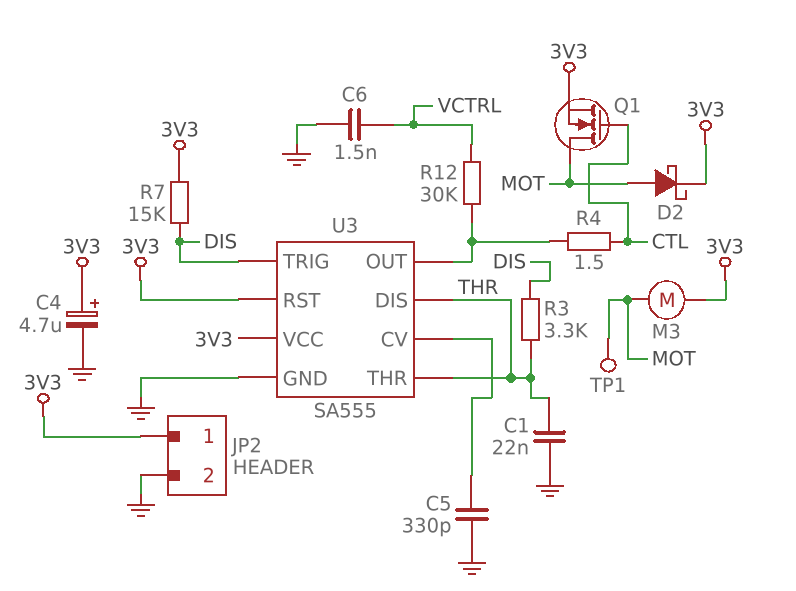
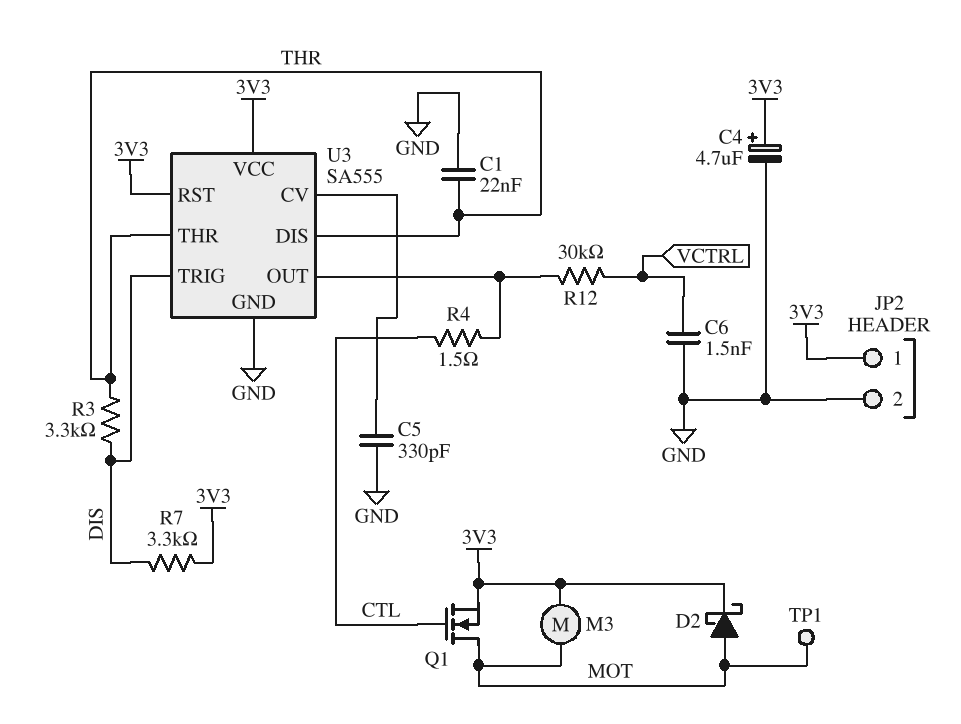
R7: 15k (3V3, DIS) -> 3.3k (3V3, DIS)

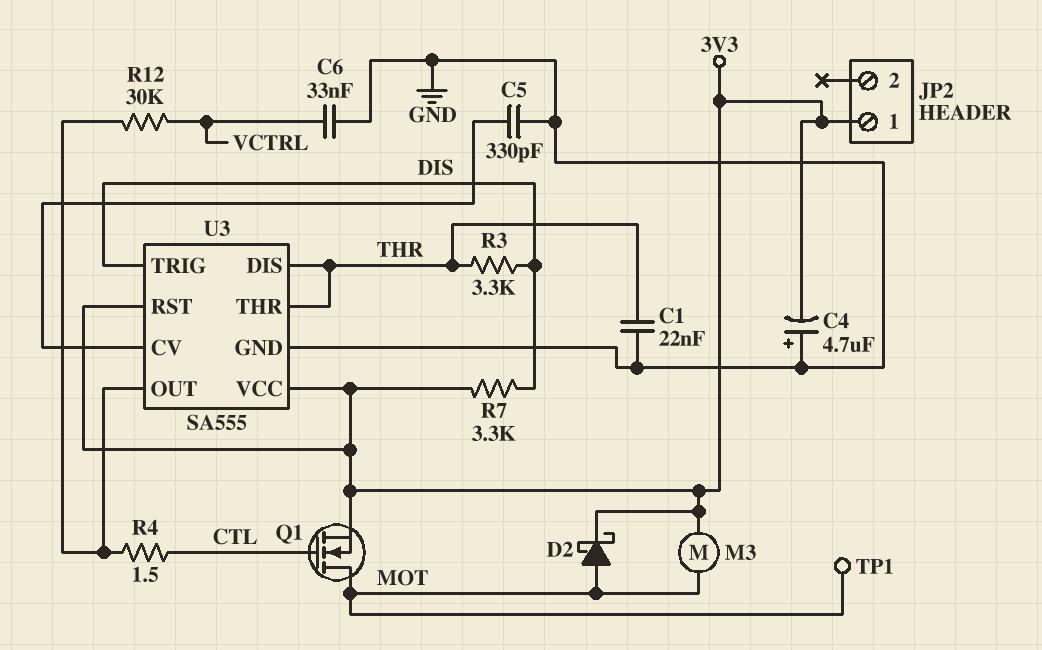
C4: 4.7uF (plus 3V3, minus GND) -> 4.7uF (plus GND, minus 3V3)
C6: 1.5nF (GND, VCTRL) -> 33nF (GND, VCTRL)
JP2 pin 2: GND -> none

